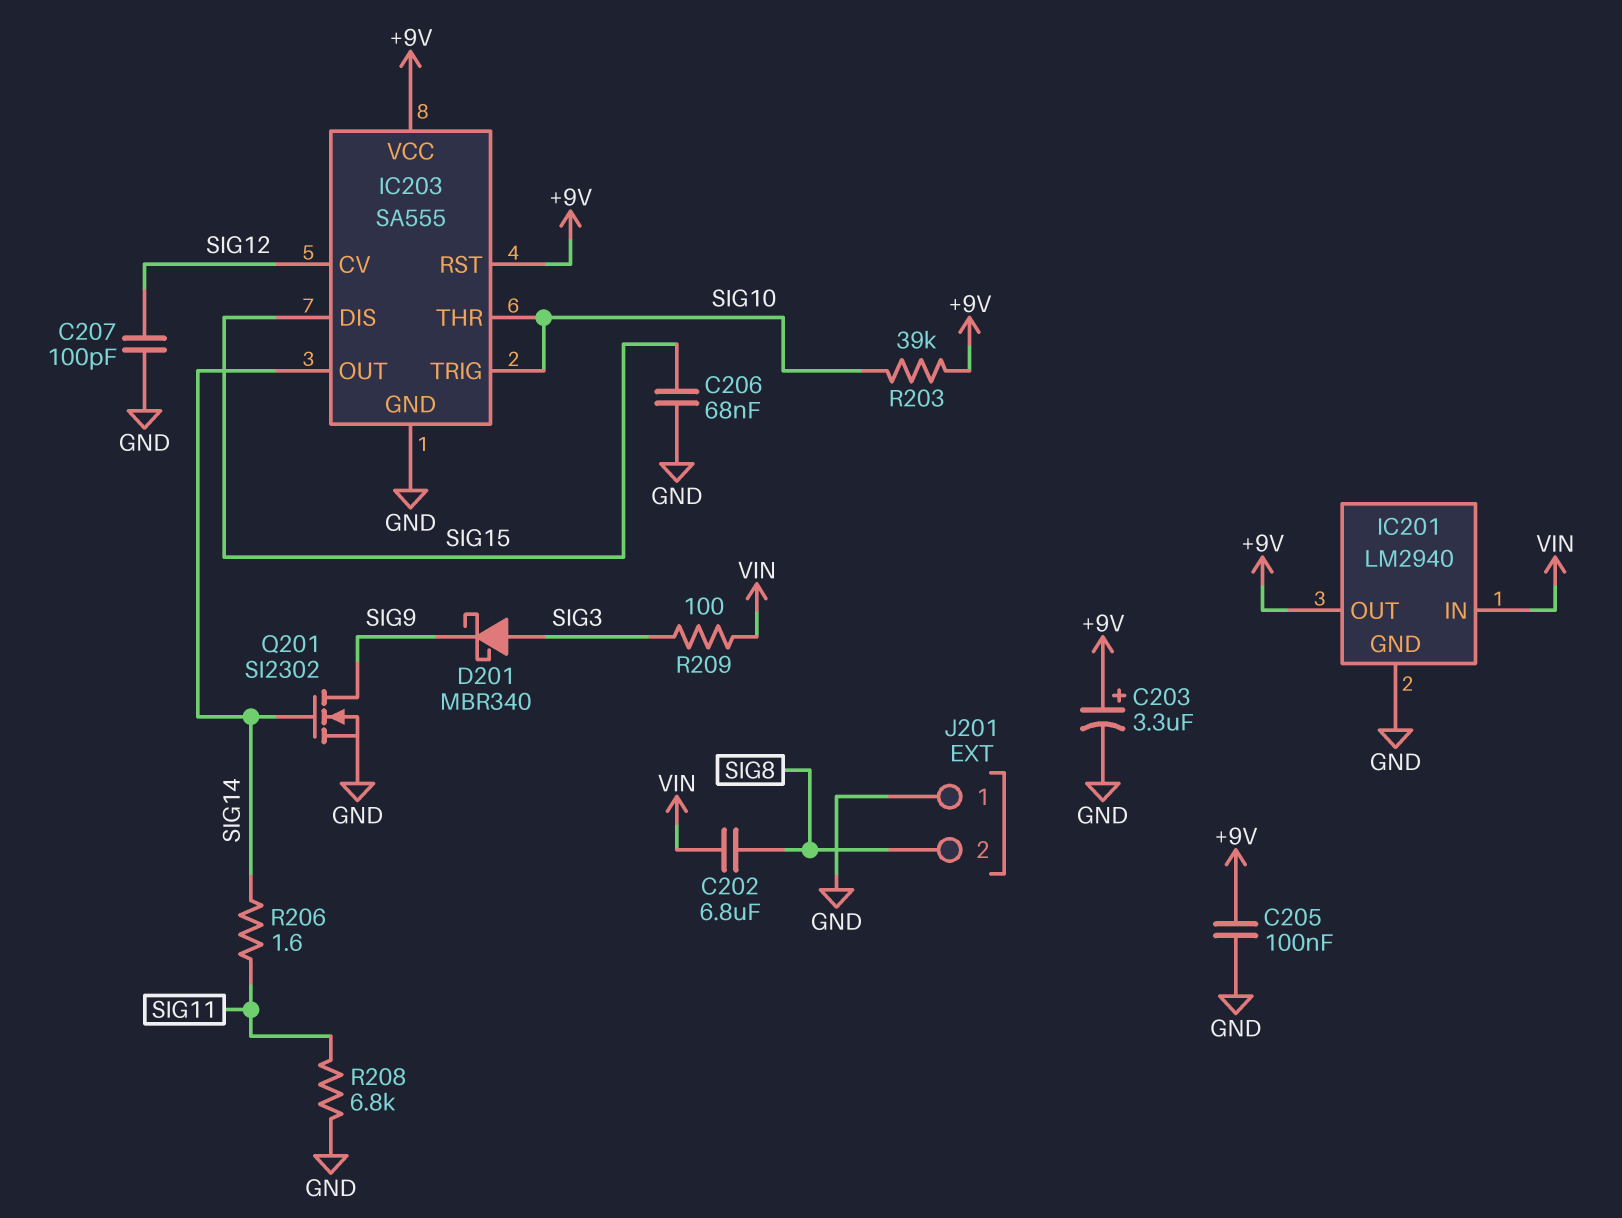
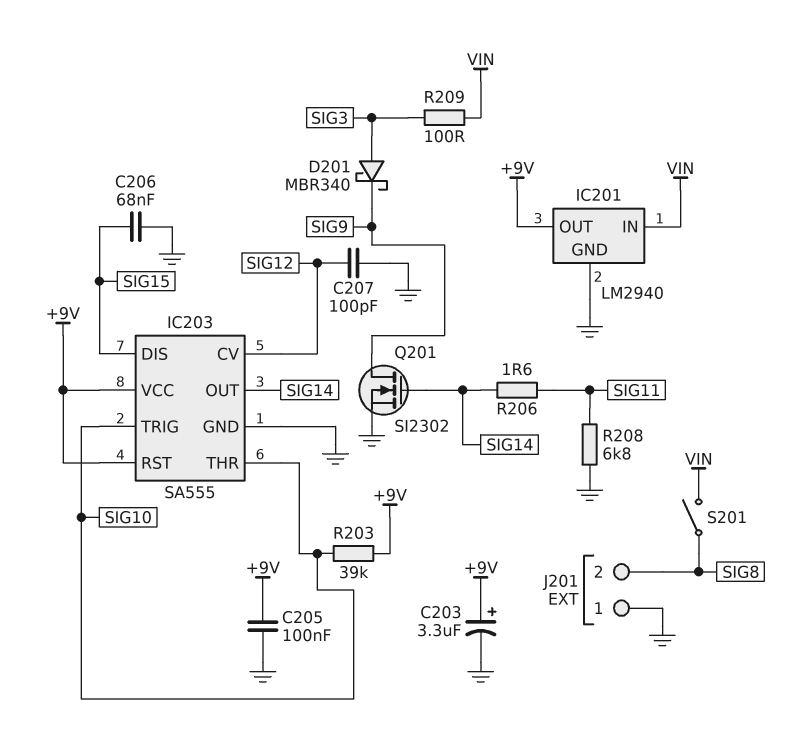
C202: 6.8uF (SIG8, VIN) -> none
S201: none -> switch (SIG8, VIN)

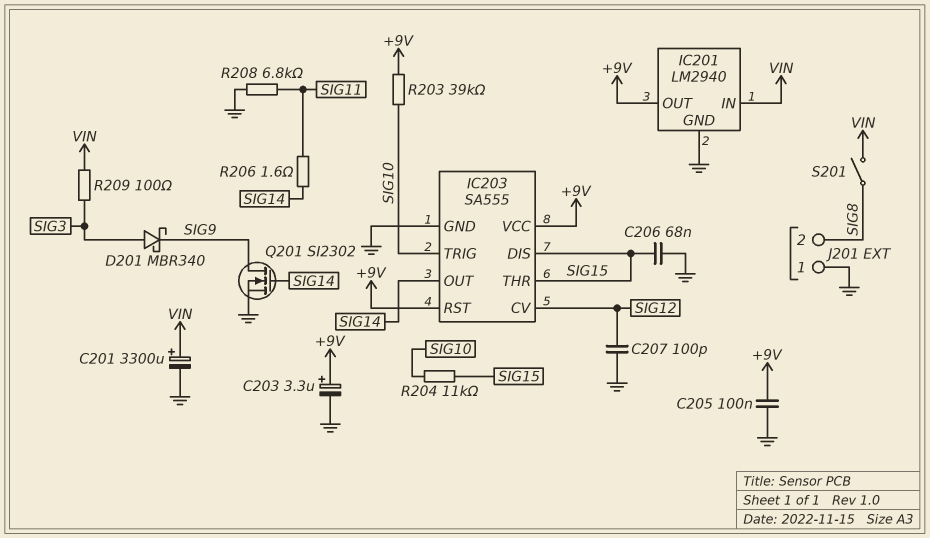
C201: none -> 3300uF (plus VIN, minus GND)
IC203 pin THR: SIG10 -> SIG15
R204: none -> 11k (SIG10, SIG15)

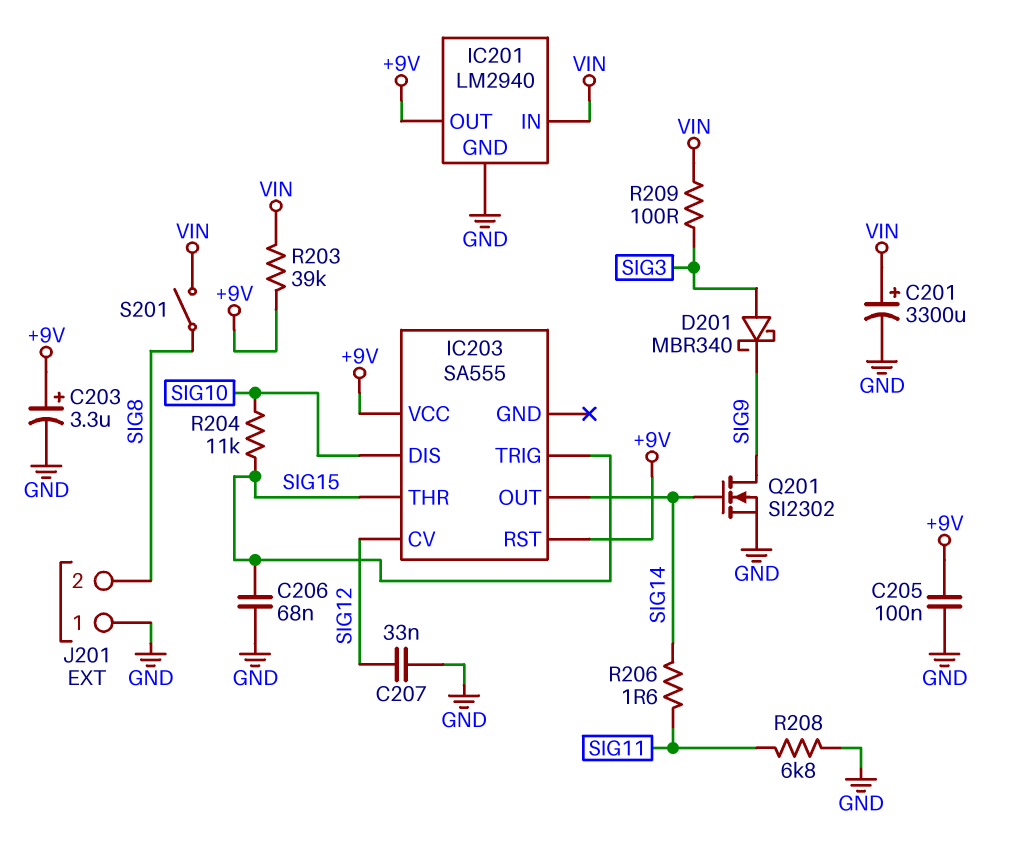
C207: 100pF (GND, SIG12) -> 33nF (GND, SIG12)
IC203 pin DIS: SIG15 -> SIG10
IC203 pin GND: GND -> none
IC203 pin TRIG: SIG10 -> SIG15
R203: 39k (+9V, SIG10) -> 39k (+9V, VIN)

